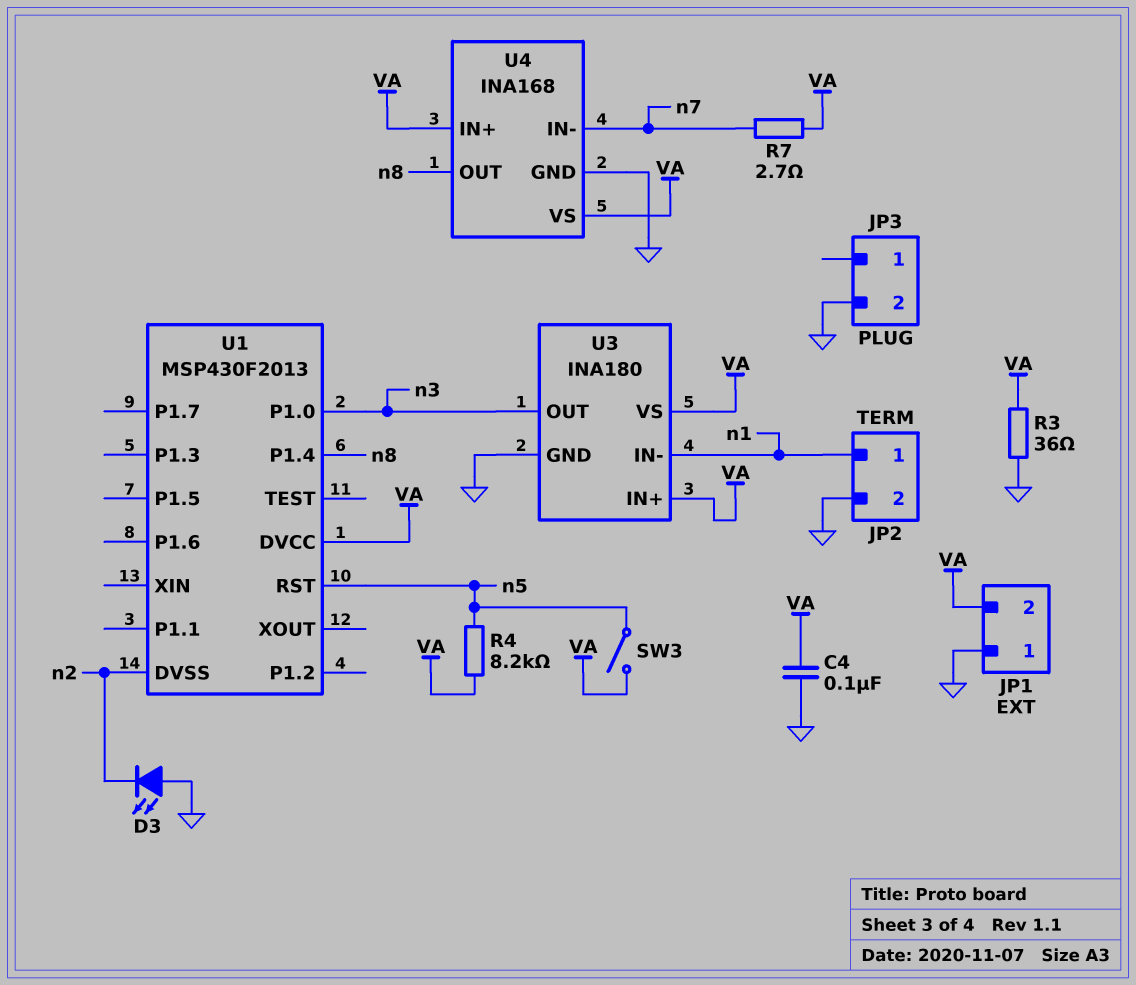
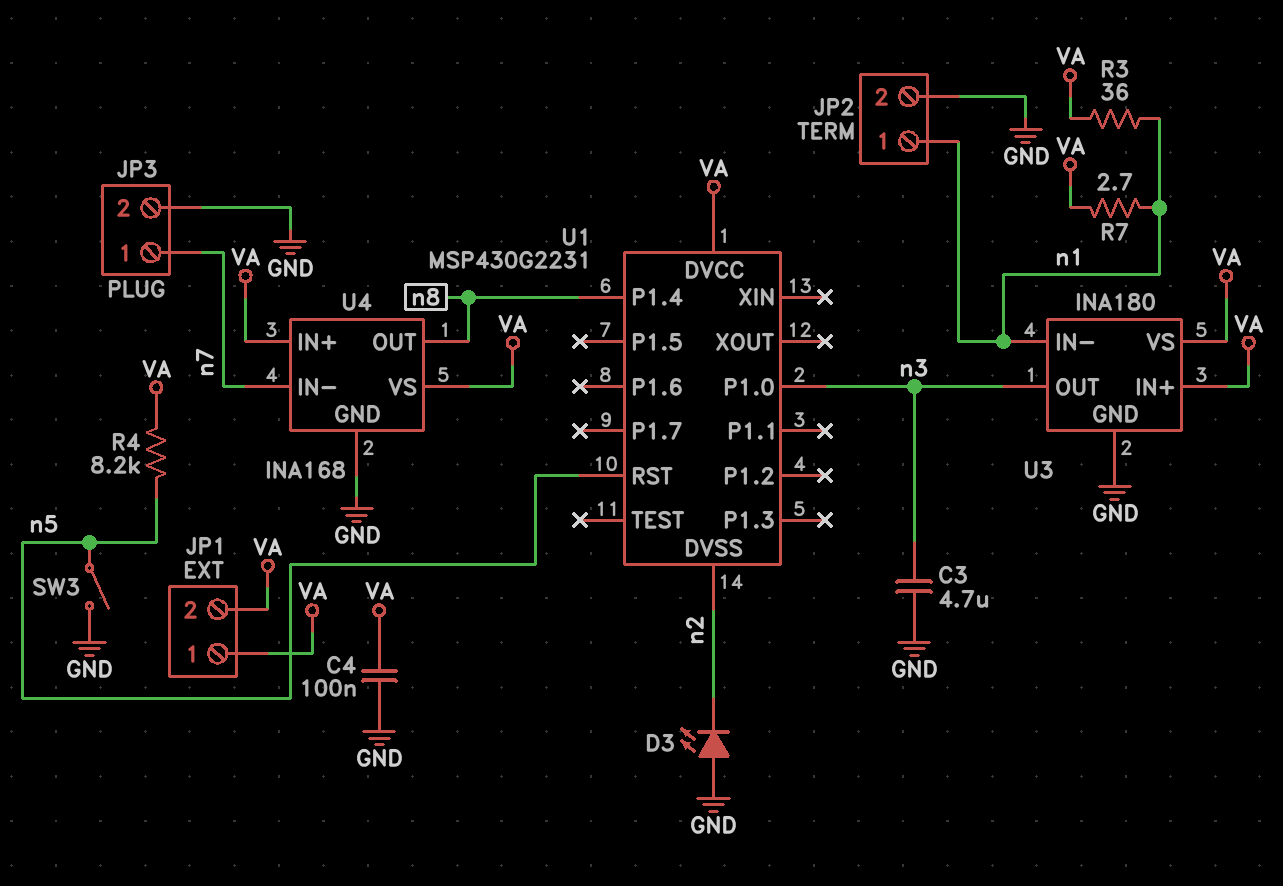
C3: none -> 4.7uF (GND, n3)
JP1 pin 1: GND -> VA
JP3 pin 1: none -> n7
R3: 36 (GND, VA) -> 36 (VA, n1)
R7: 2.7 (VA, n7) -> 2.7 (VA, n1)
SW3: switch (VA, n5) -> switch (GND, n5)
U1: MSP430F2013 -> MSP430G2231

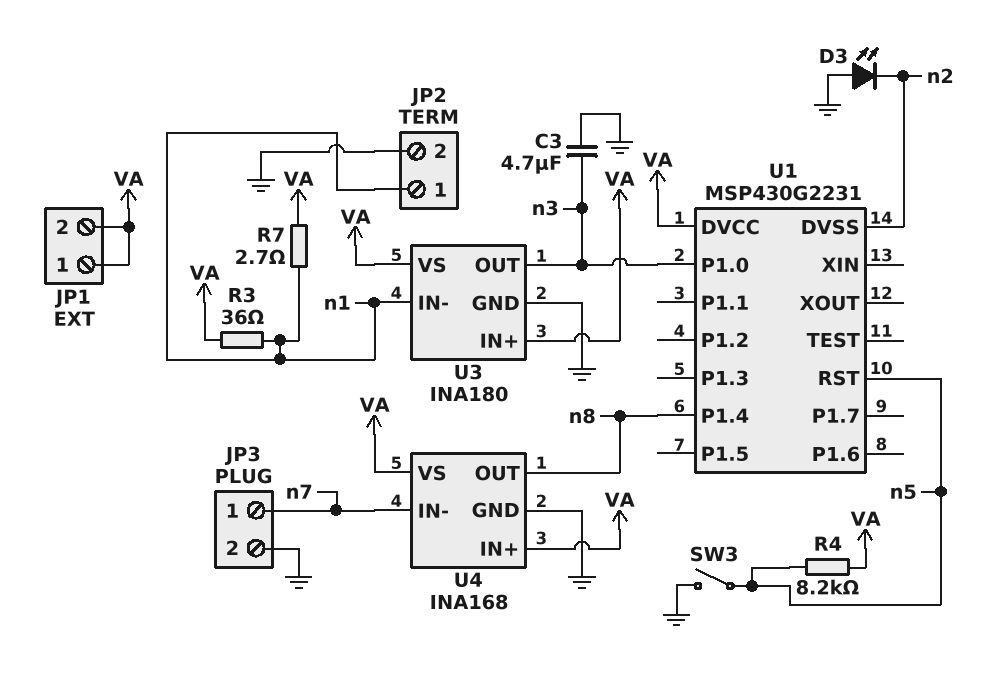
C4: 100nF (GND, VA) -> none

